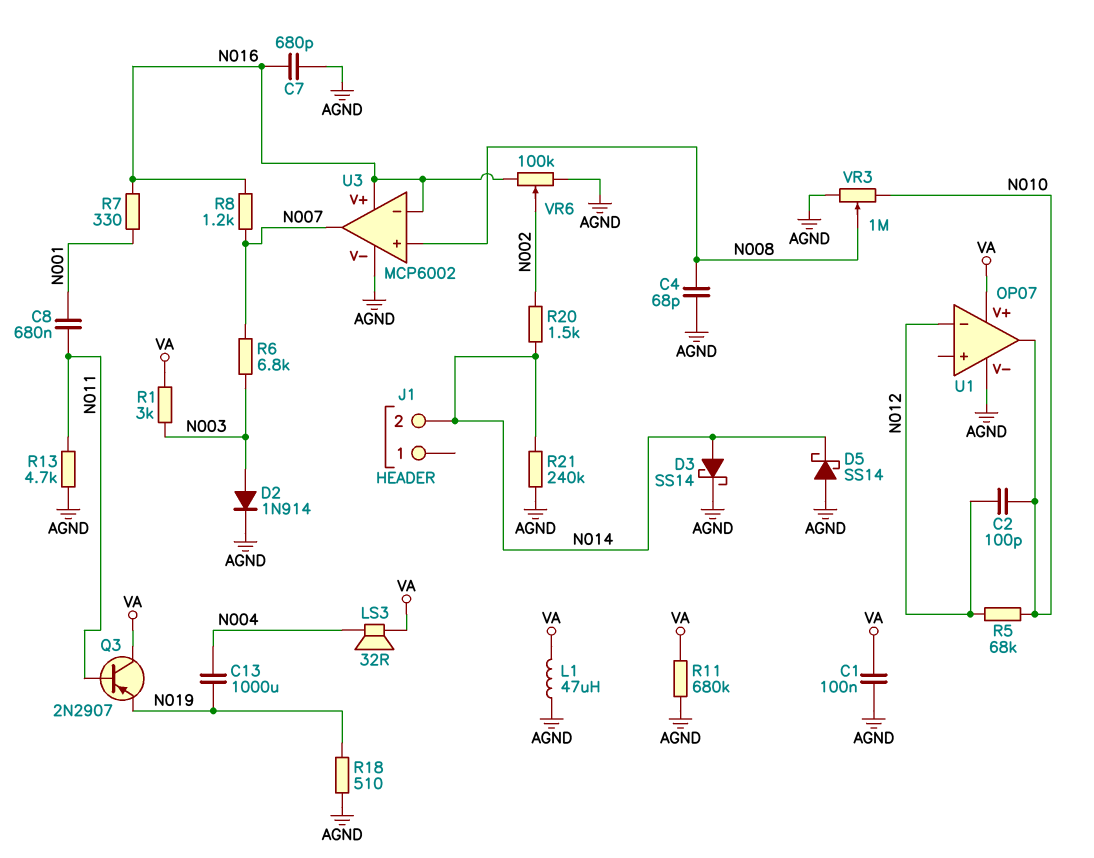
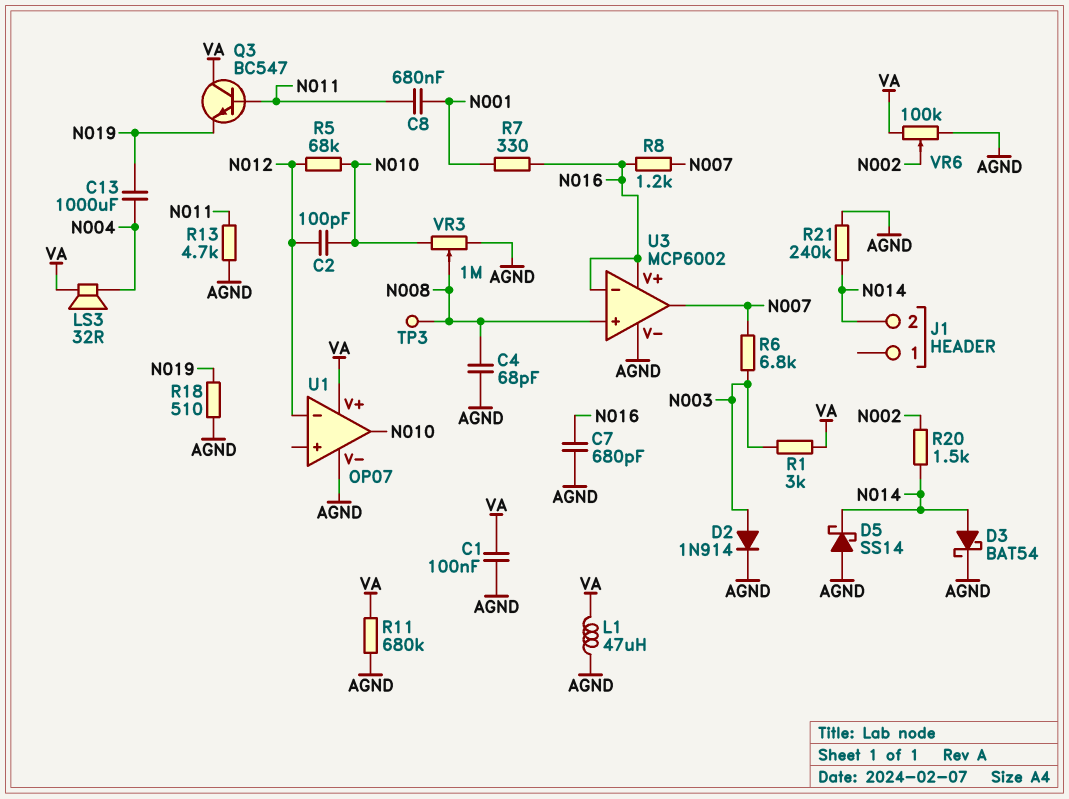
D3: schottky SS14 (A N014, K AGND) -> schottky BAT54 (A N014, K AGND)
Q3: PNP 2N2907 (B N011, C VA, E N019) -> NPN BC547 (B N011, C VA, E N019)
TP3: none -> test point (N008)
VR6: 100k (AGND, N016, wiper N002) -> 100k (AGND, VA, wiper N002)

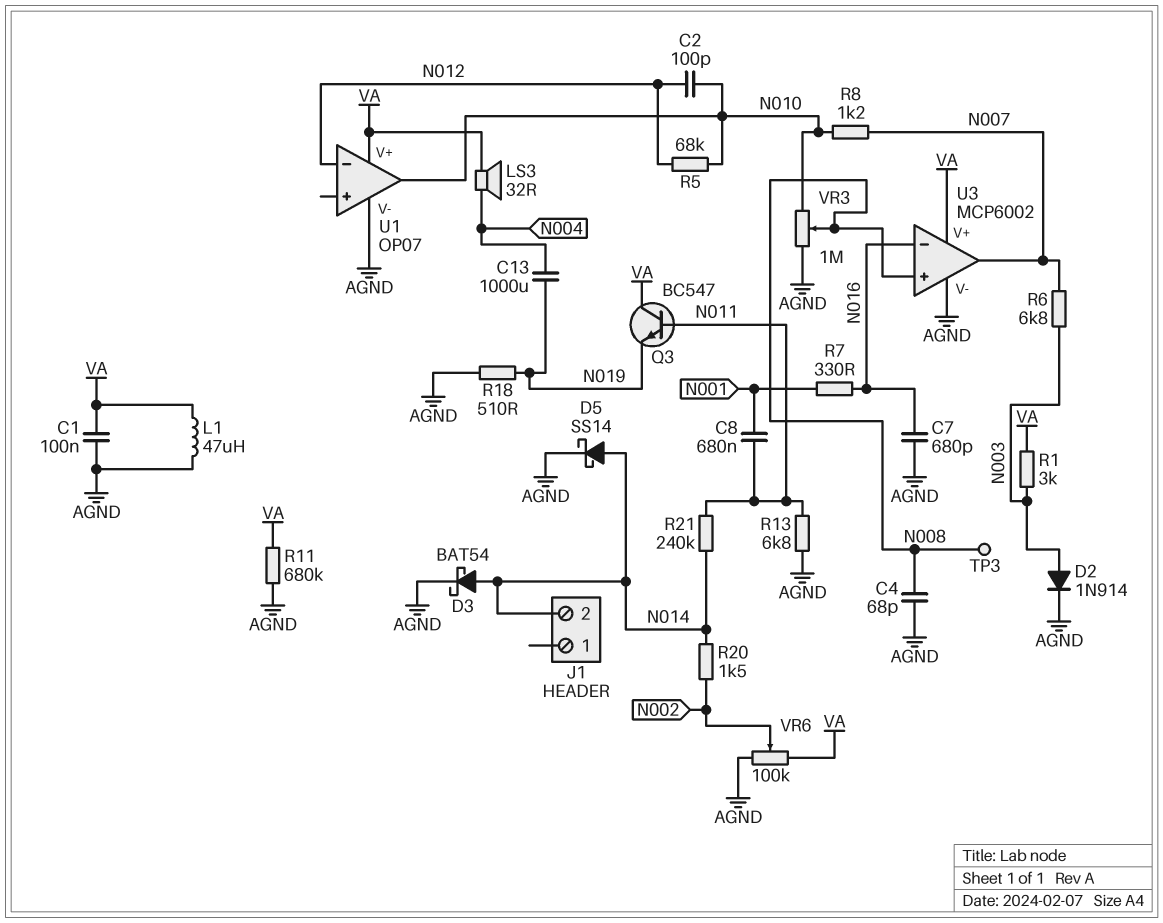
D5: schottky SS14 (A AGND, K N014) -> schottky SS14 (A N014, K AGND)
R8: 1.2k (N007, N016) -> 1.2k (N007, N010)
R13: 4.7k (AGND, N011) -> 6.8k (AGND, N011)
R21: 240k (AGND, N014) -> 240k (N011, N014)
U3 pin V+: N016 -> VA

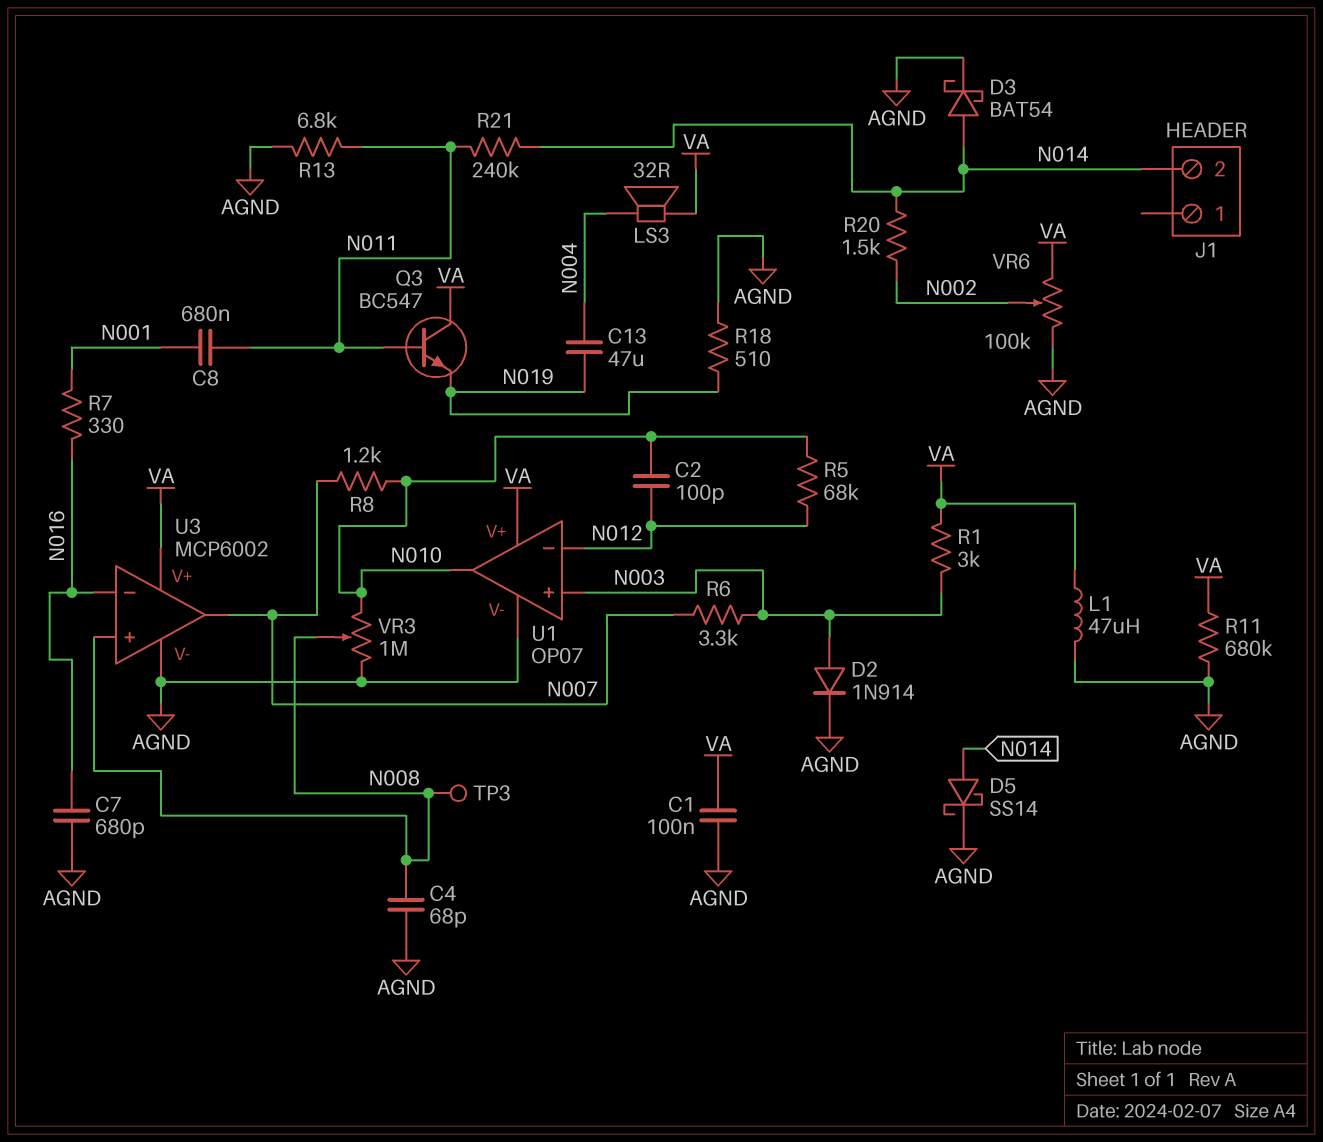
C13: 1000uF (N004, N019) -> 47uF (N004, N019)
R6: 6.8k (N003, N007) -> 3.3k (N003, N007)
U1 pin in+: none -> N003

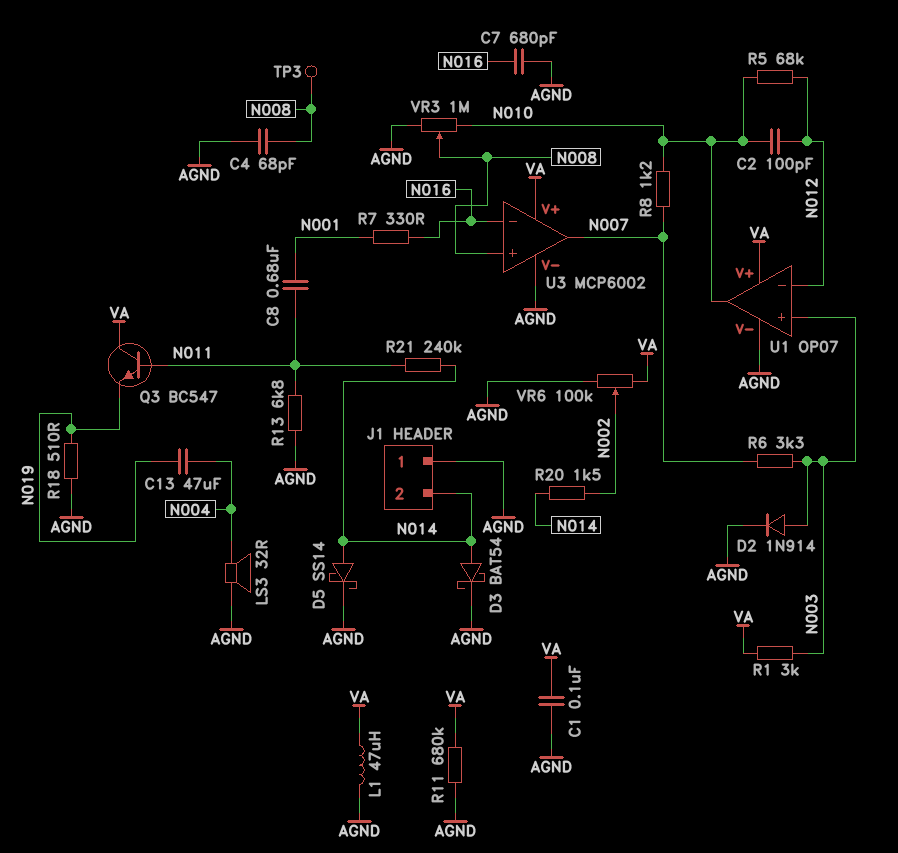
J1 pin 1: none -> AGND
LS3: speaker 32R (N004, VA) -> speaker 32R (AGND, N004)

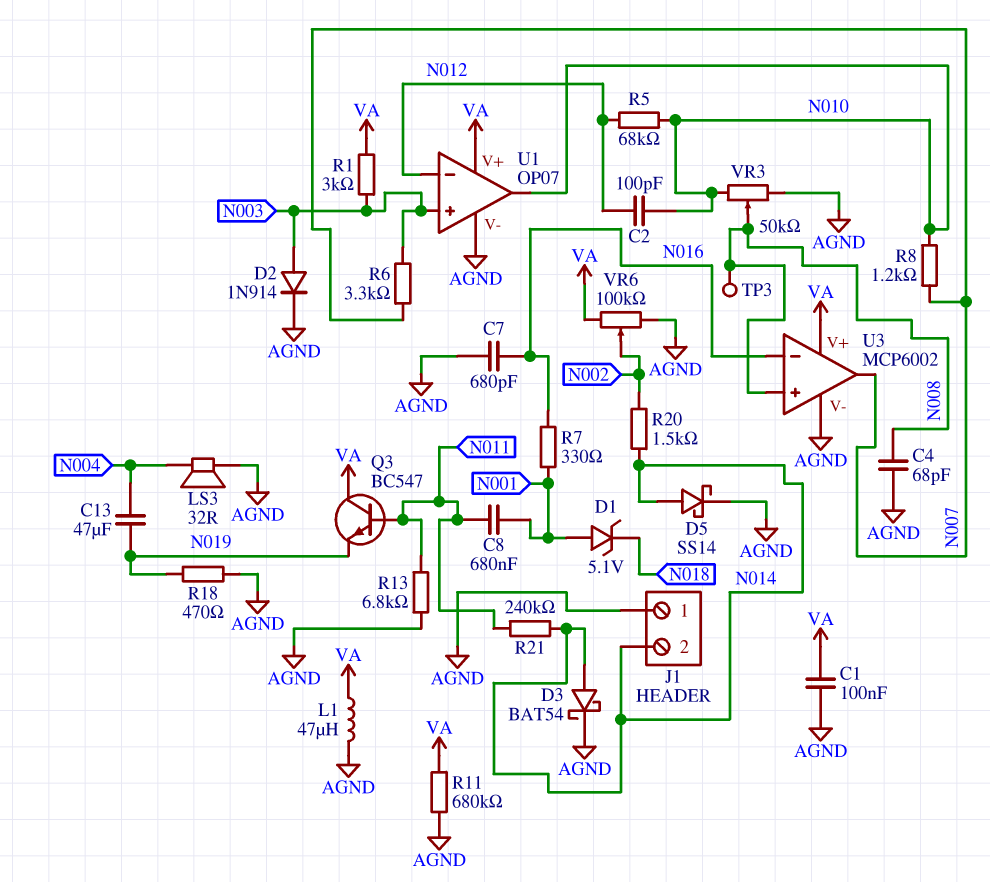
D1: none -> zener 5.1V (A N001, K N018)
R18: 510 (AGND, N019) -> 470 (AGND, N019)
VR3: 1M (AGND, N010, wiper N008) -> 50k (AGND, N010, wiper N008)

